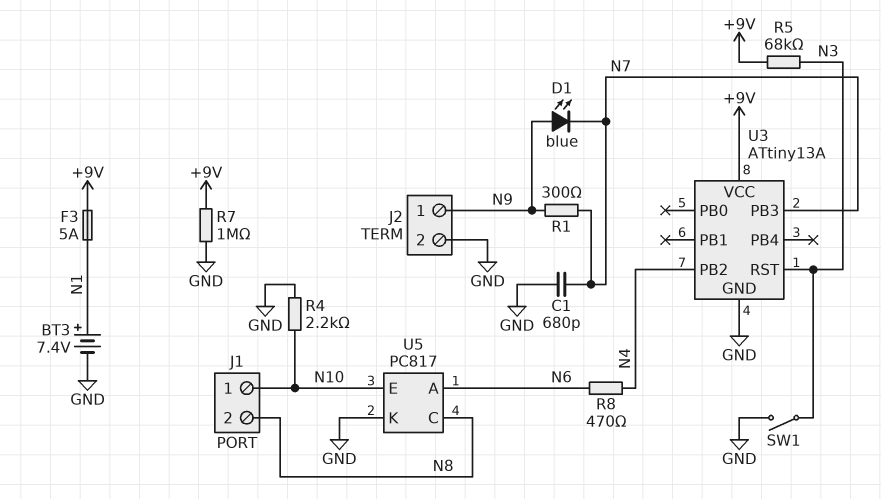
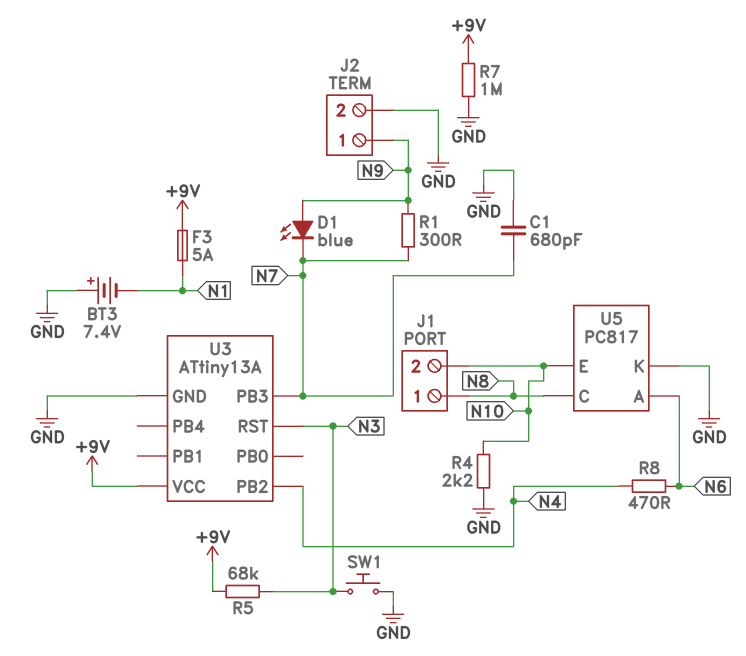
BT3: 7.4V (plus N1, minus GND) -> 7.4V (plus GND, minus N1)
J1 pin 1: N10 -> N8
J1 pin 2: N8 -> N10
SW1: switch (GND, N3) -> button (GND, N3)

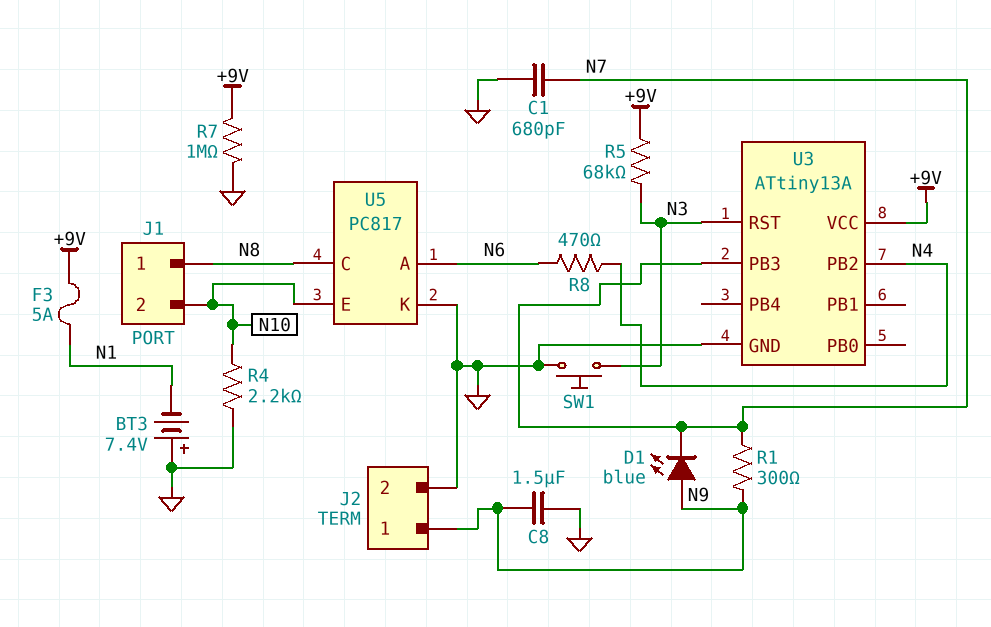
C8: none -> 1.5uF (GND, N9)

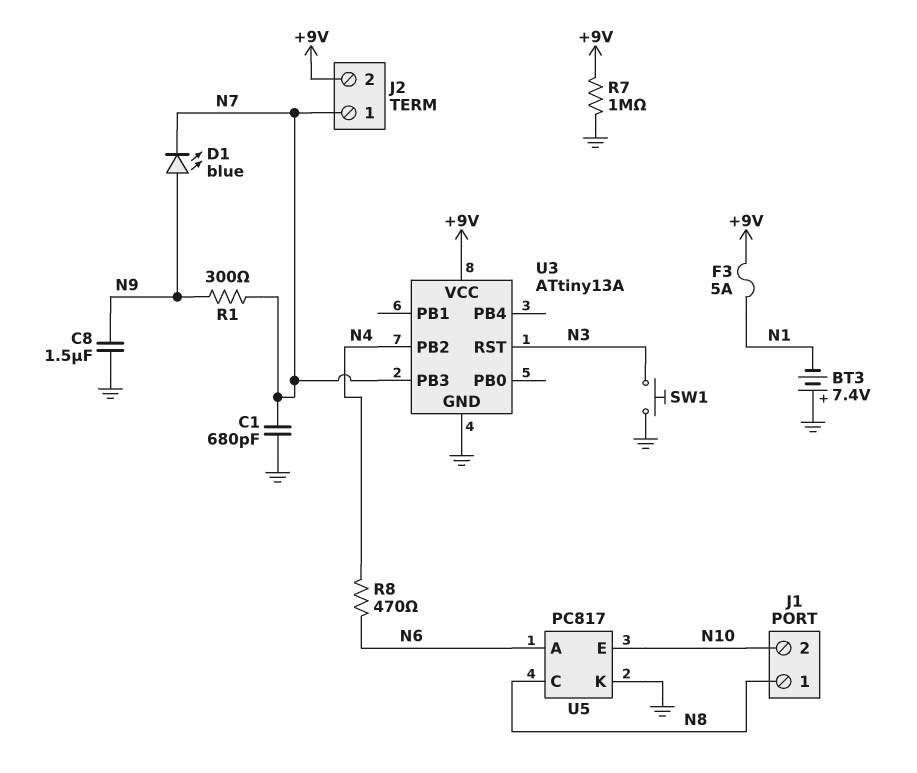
J2 pin 1: N9 -> N7
J2 pin 2: GND -> +9V
R4: 2.2k (GND, N10) -> none
R5: 68k (+9V, N3) -> none

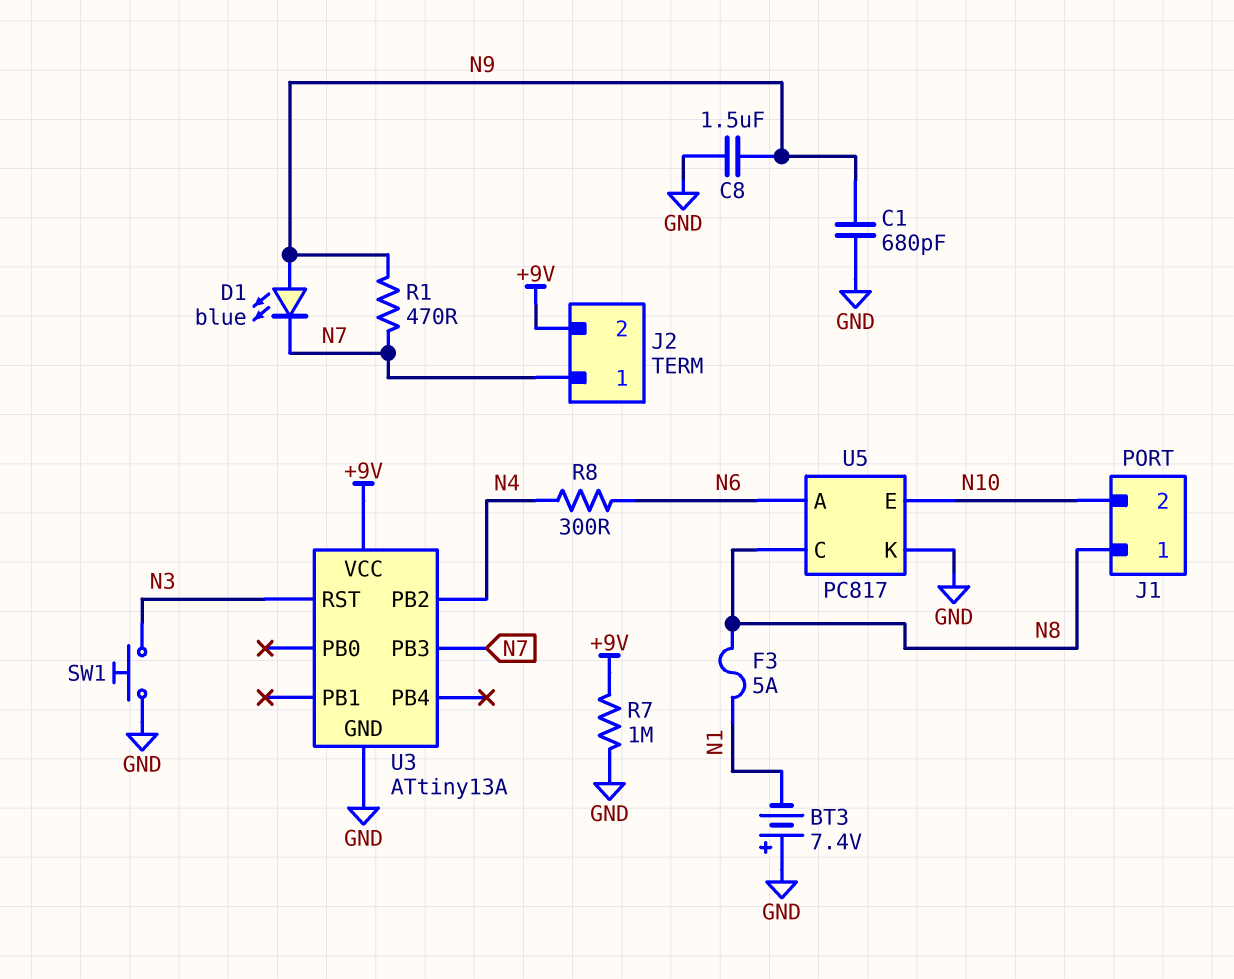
C1: 680pF (GND, N7) -> 680pF (GND, N9)
F3: 5A (+9V, N1) -> 5A (N1, N8)
R1: 300 (N7, N9) -> 470 (N7, N9)
R8: 470 (N4, N6) -> 300 (N4, N6)

